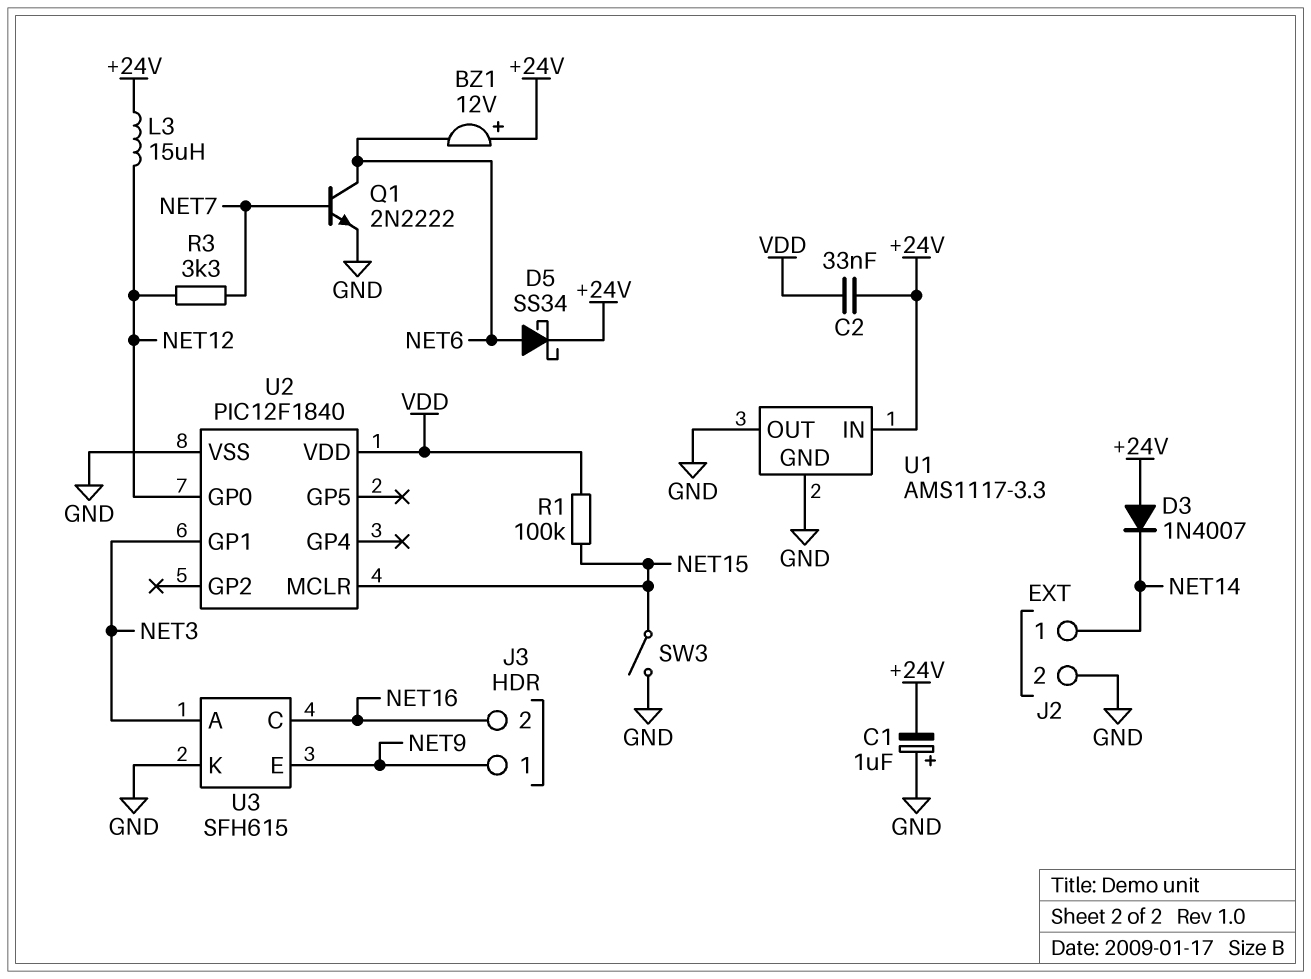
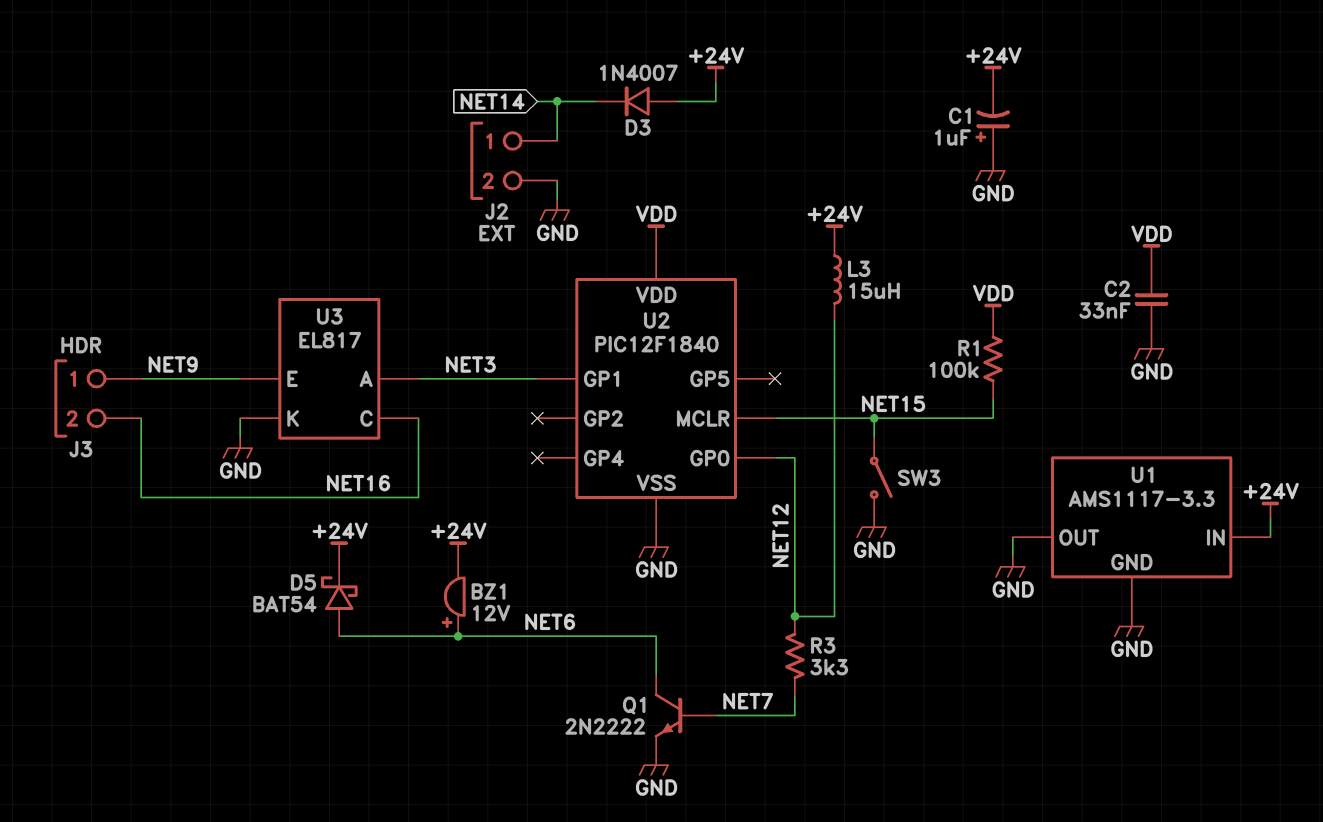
BZ1: buzzer 12V (plus +24V, minus NET6) -> buzzer 12V (plus NET6, minus +24V)
C2: 33nF (+24V, VDD) -> 33nF (GND, VDD)
D5: schottky SS34 (A NET6, K +24V) -> schottky BAT54 (A NET6, K +24V)
U3: SFH615 -> EL817

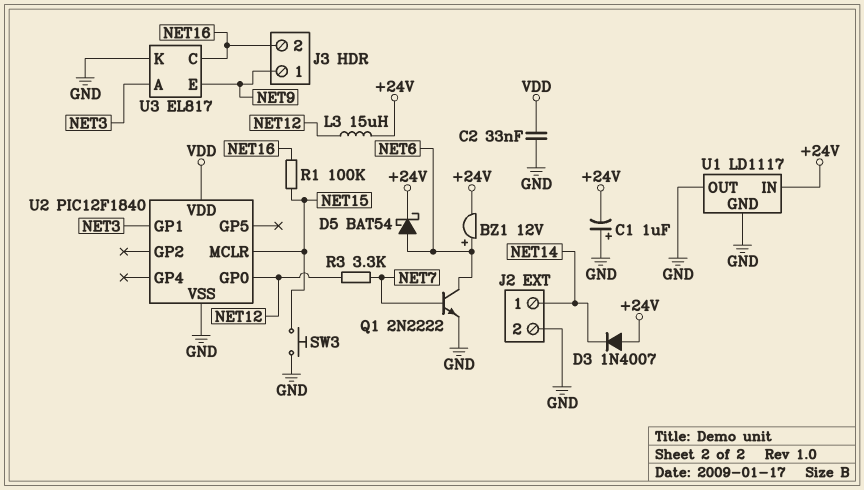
R1: 100k (NET15, VDD) -> 100k (NET15, NET16)
SW3: switch (GND, NET15) -> button (GND, NET15)
U1: AMS1117-3.3 -> LD1117

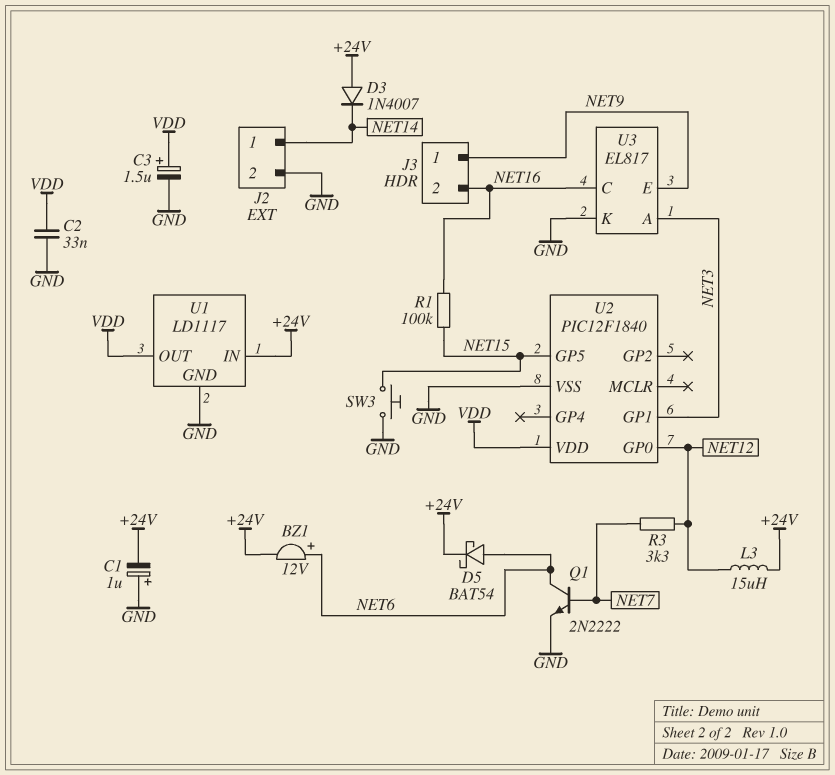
C3: none -> 1.5uF (plus VDD, minus GND)
U1 pin OUT: GND -> VDD
U2 pin GP5: none -> NET15
U2 pin MCLR: NET15 -> none

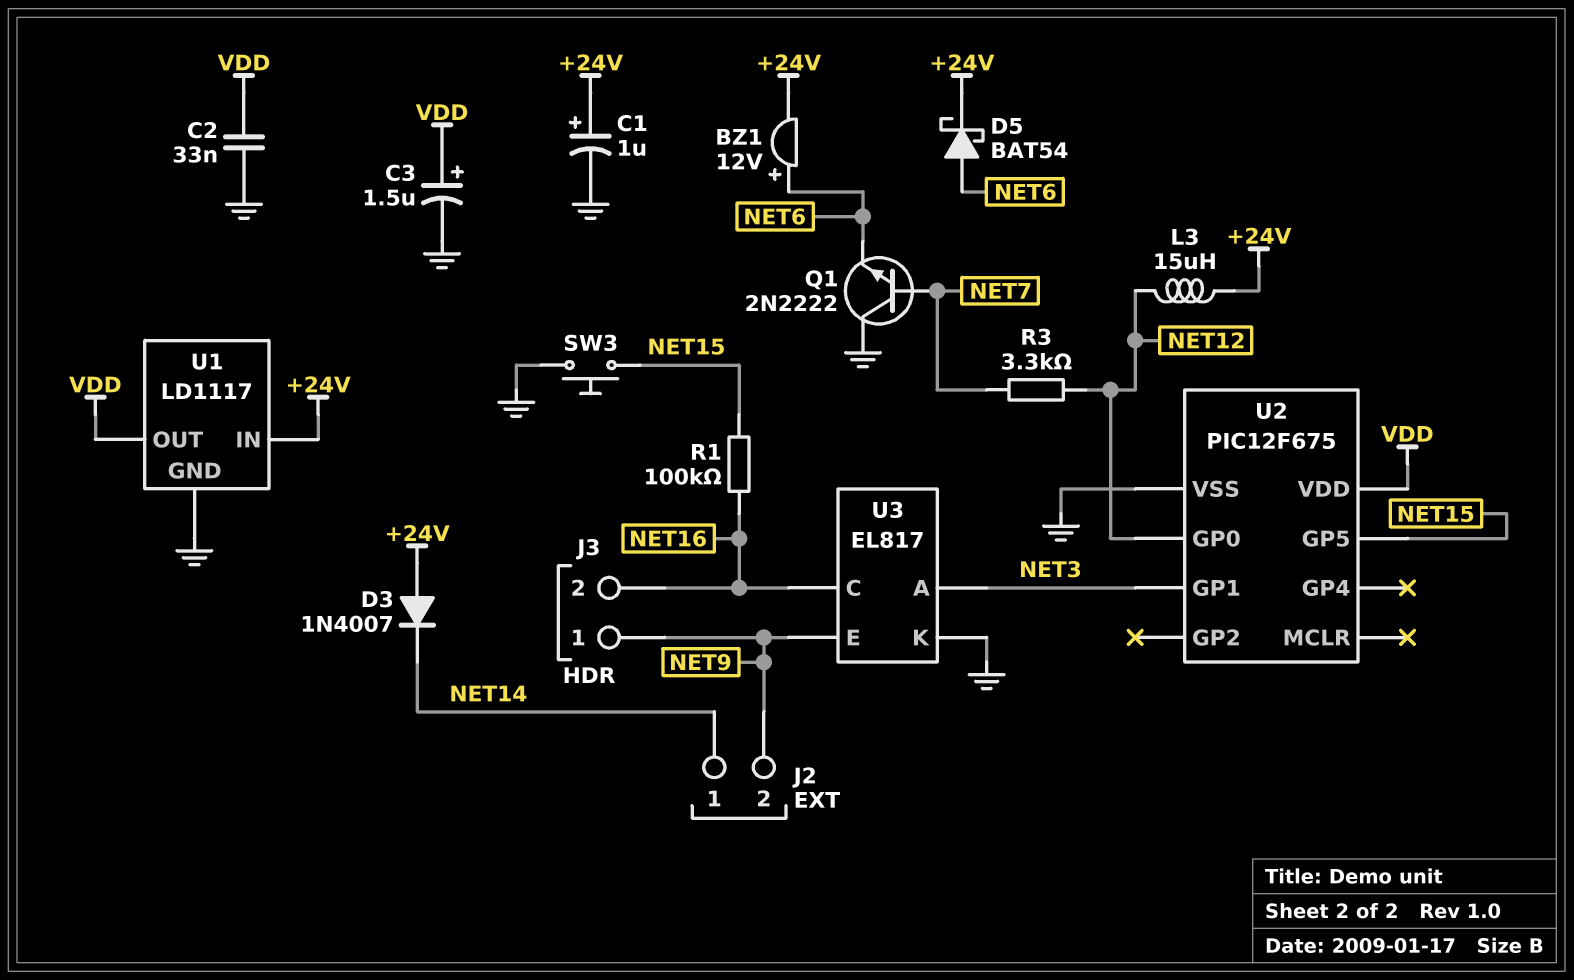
C1: 1uF (plus GND, minus +24V) -> 1uF (plus +24V, minus GND)
J2 pin 2: GND -> NET9
Q1: NPN 2N2222 (B NET7, C NET6, E GND) -> NPN 2N2222 (B NET7, C GND, E NET6)
U2: PIC12F1840 -> PIC12F675

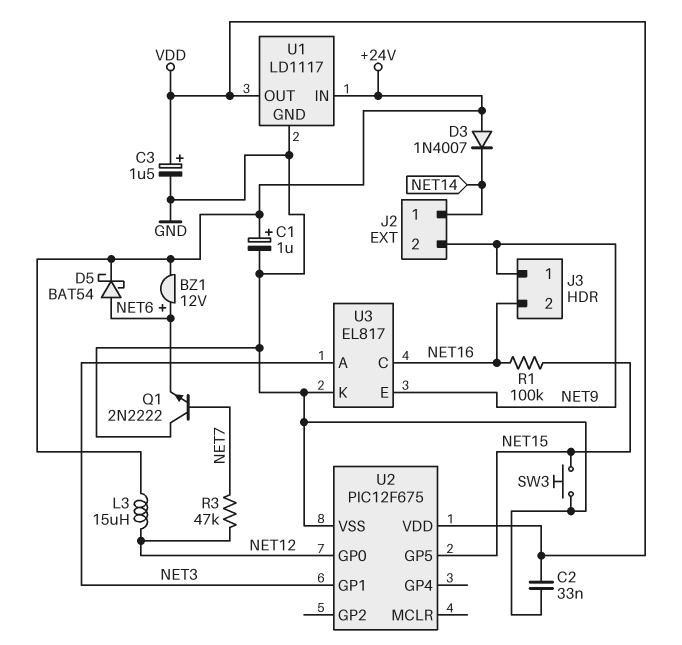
R3: 3.3k (NET7, NET12) -> 47k (NET7, NET12)

